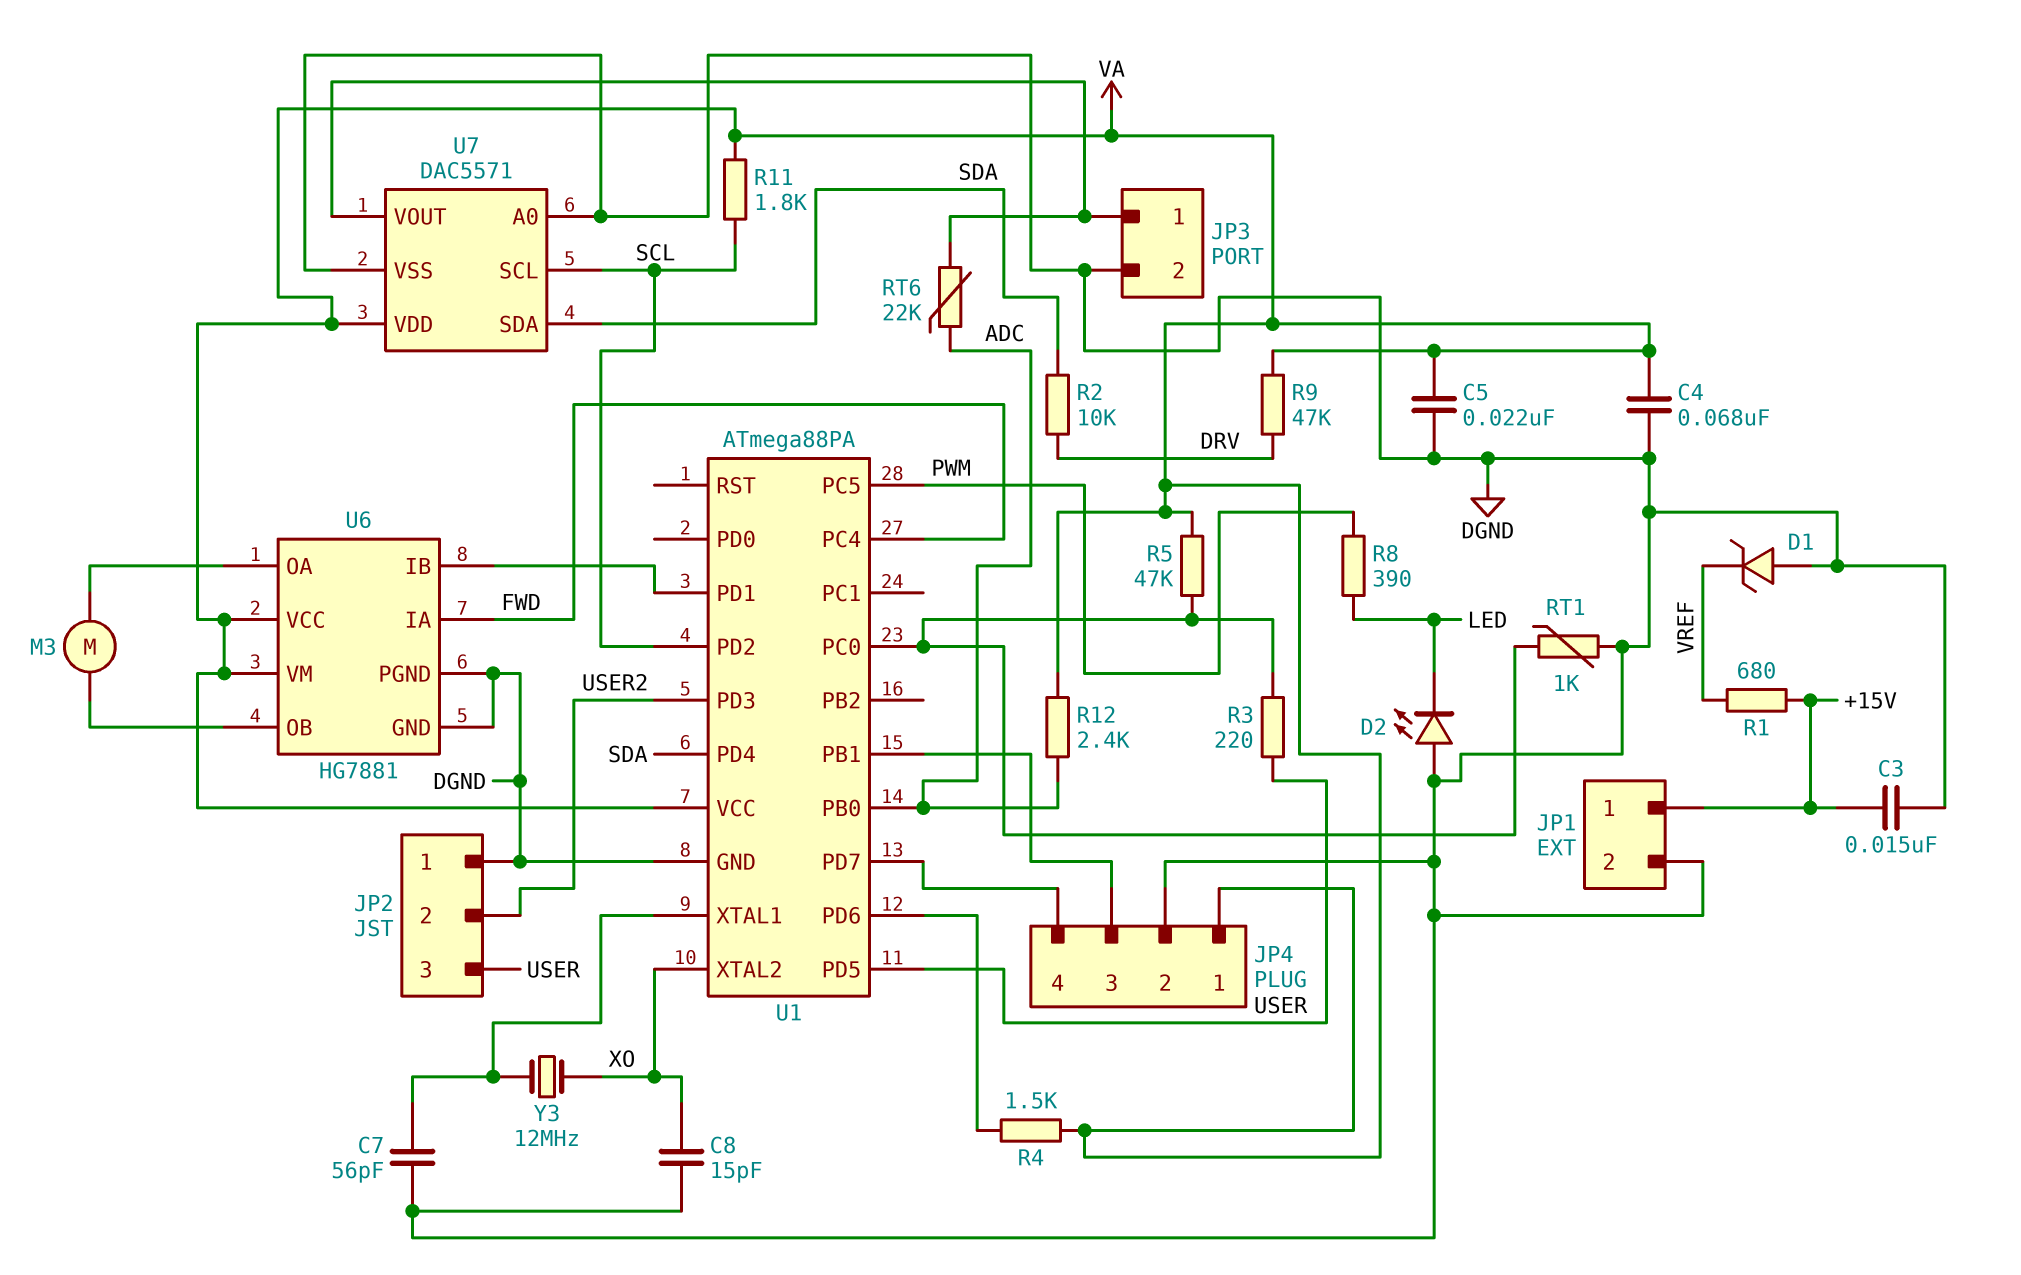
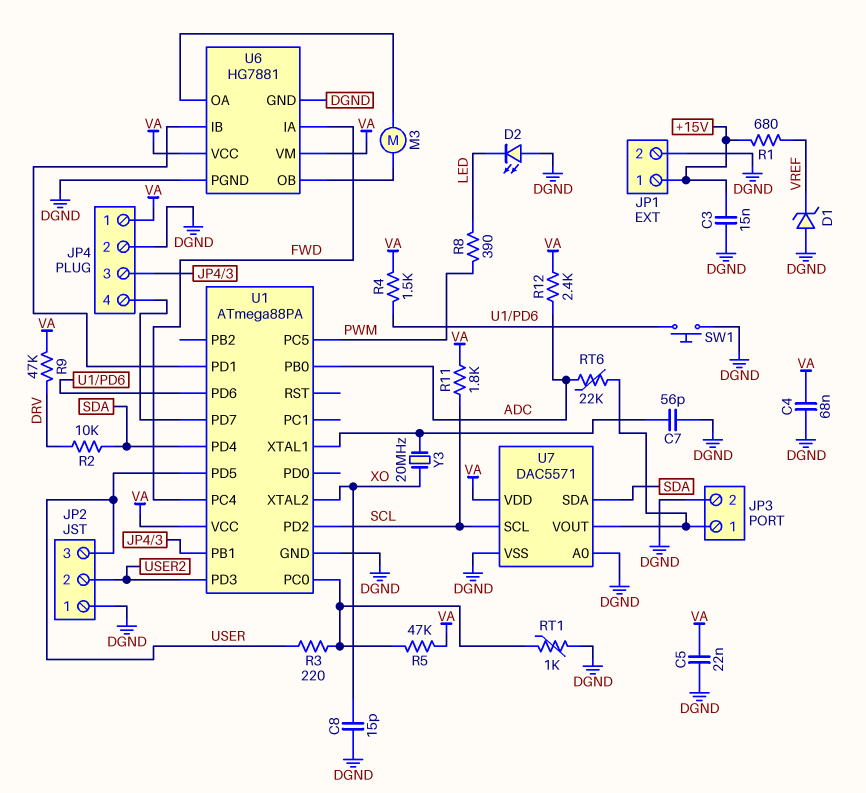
SW1: none -> button (DGND, U1/PD6)
Y3: 12MHz (U1/XTAL1, XO) -> 20MHz (U1/XTAL1, XO)

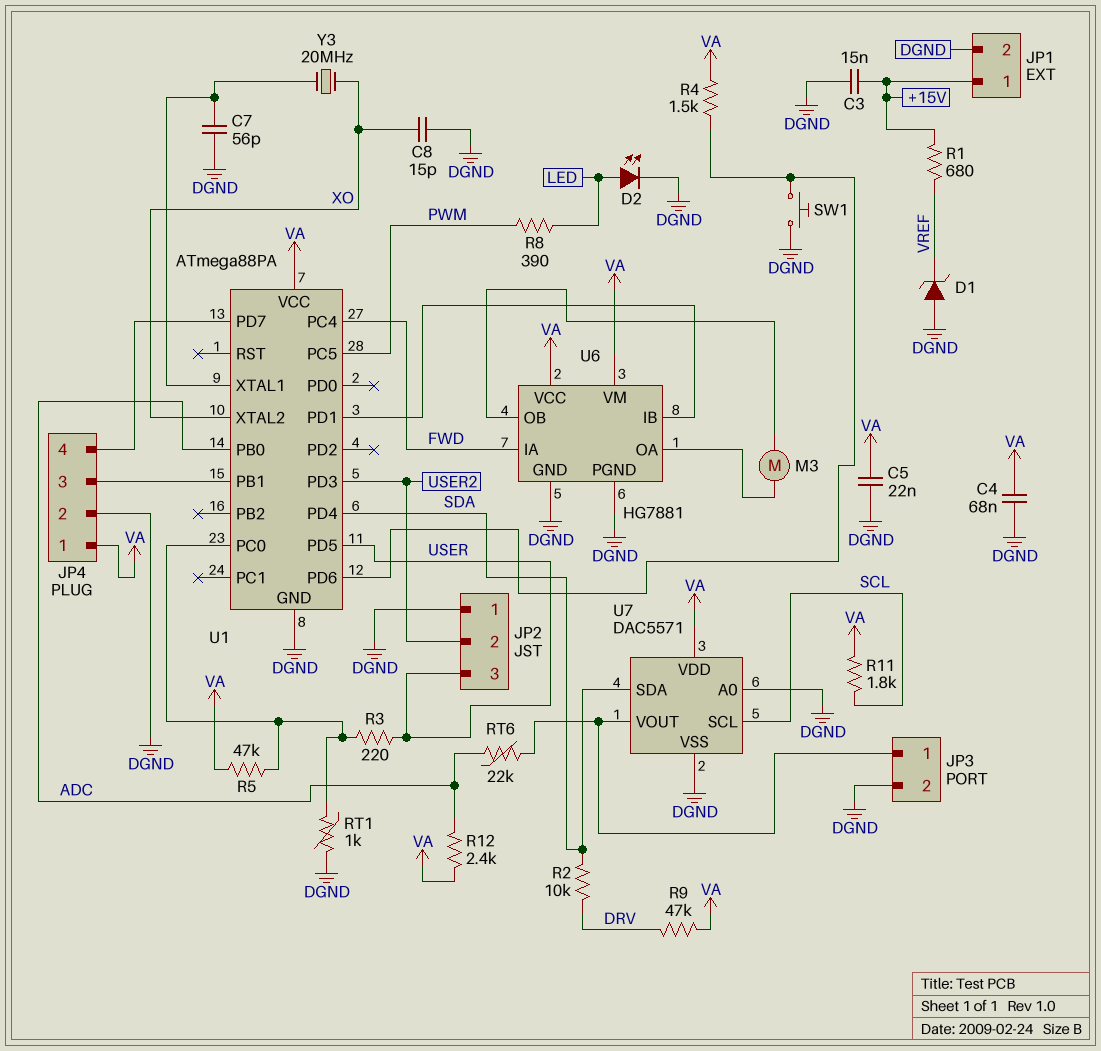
D2: LED (A DGND, K LED) -> LED (A LED, K DGND)
U1 pin PD2: SCL -> none

